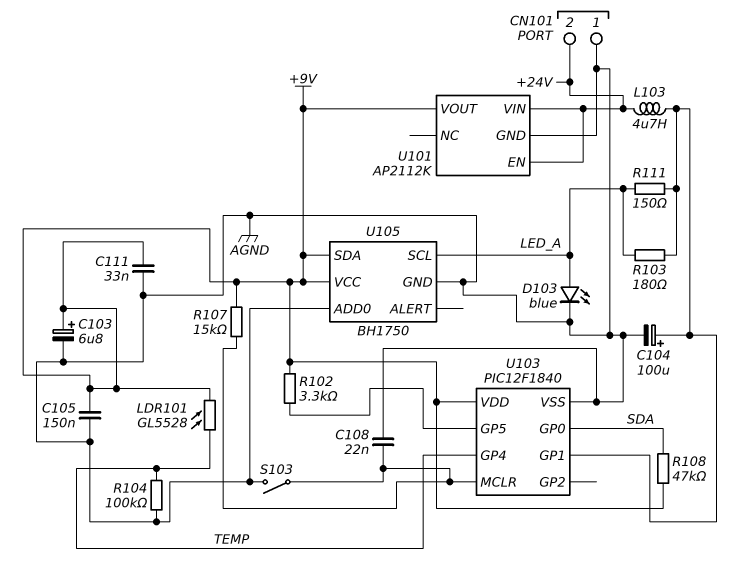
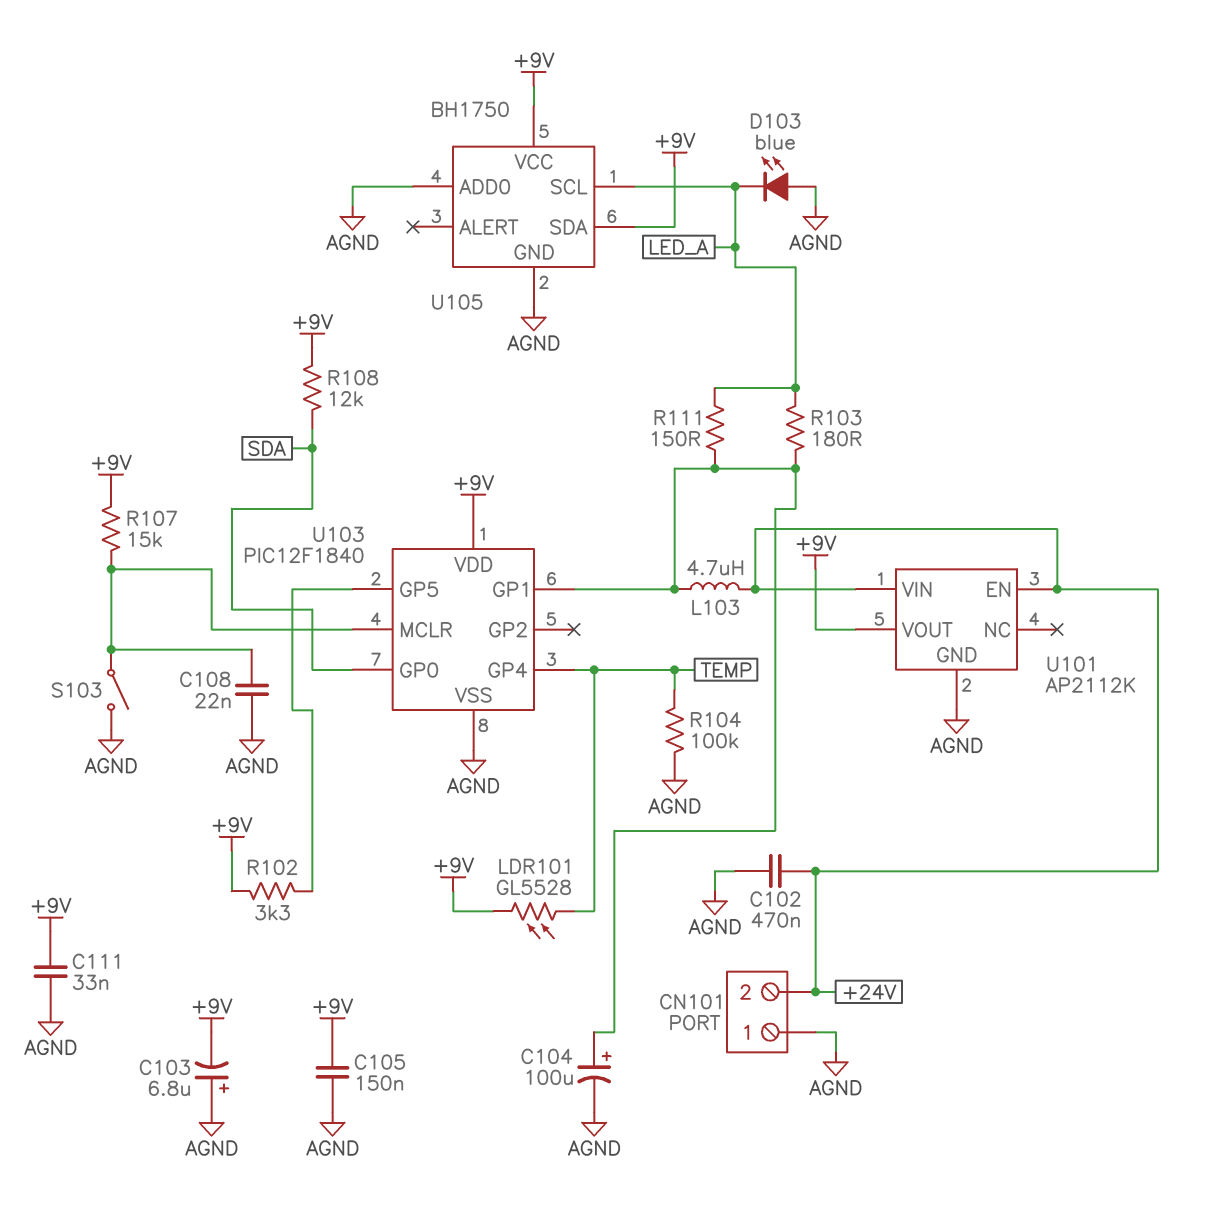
C102: none -> 470nF (+24V, AGND)
C103: 6.8uF (plus +9V, minus AGND) -> 6.8uF (plus AGND, minus +9V)
D103: LED blue (A LED_A, K AGND) -> LED blue (A AGND, K LED_A)
R108: 47k (+9V, SDA) -> 12k (+9V, SDA)

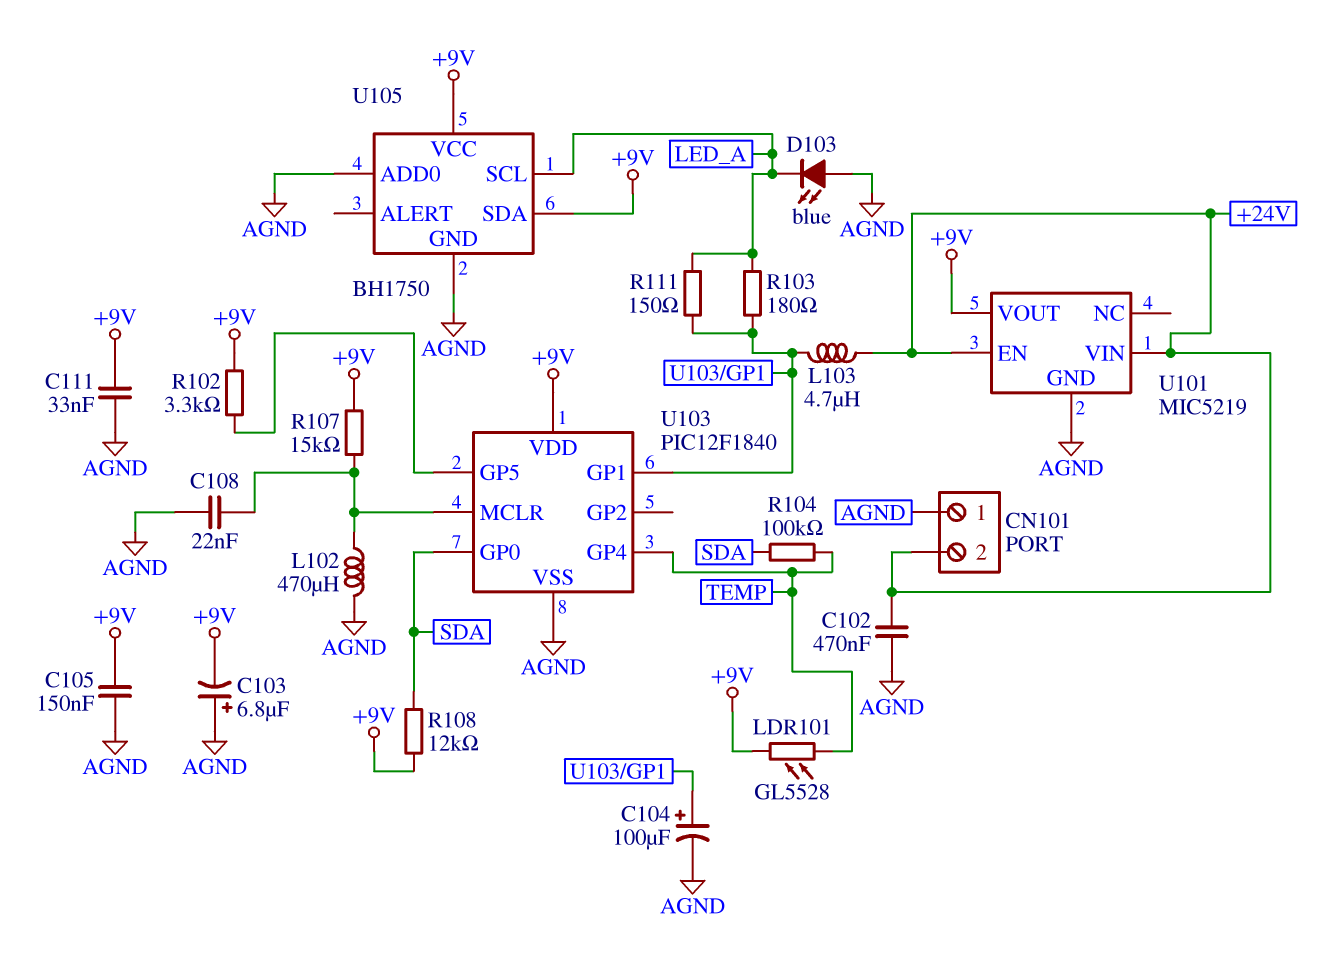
L102: none -> 470uH (AGND, U103/MCLR)
R104: 100k (AGND, TEMP) -> 100k (SDA, TEMP)
S103: switch (AGND, U103/MCLR) -> none
U101: AP2112K -> MIC5219

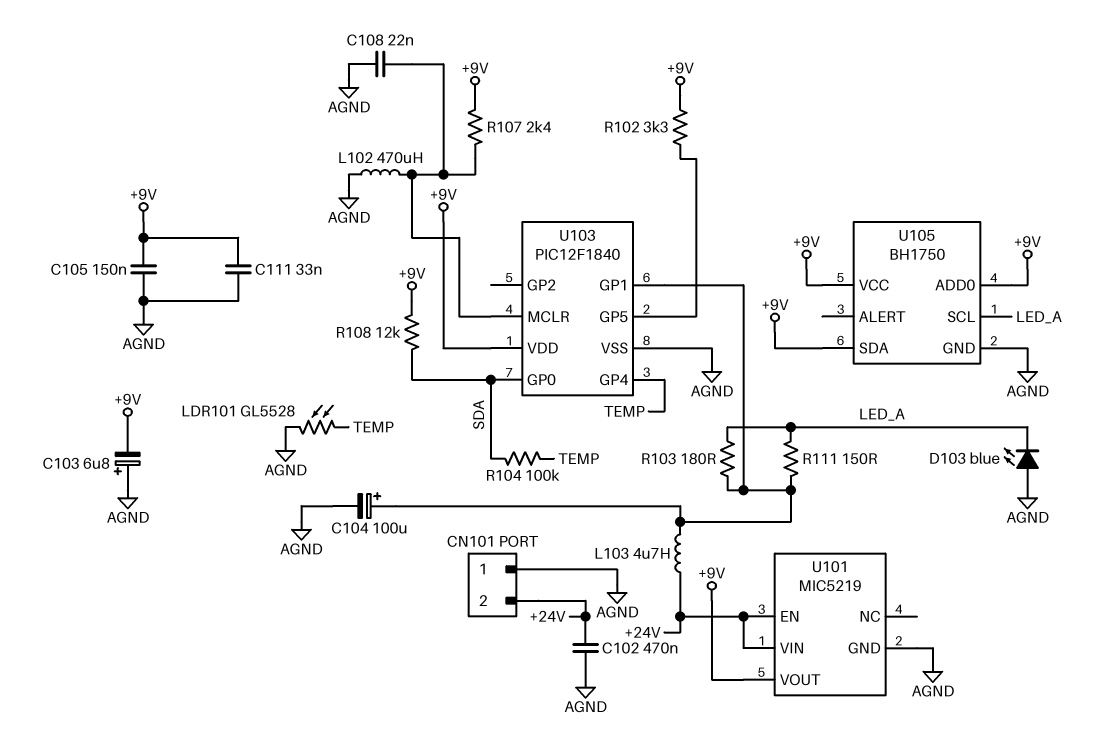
LDR101: GL5528 (+9V, TEMP) -> GL5528 (AGND, TEMP)
R107: 15k (+9V, U103/MCLR) -> 2.4k (+9V, U103/MCLR)
U105 pin ADD0: AGND -> +9V

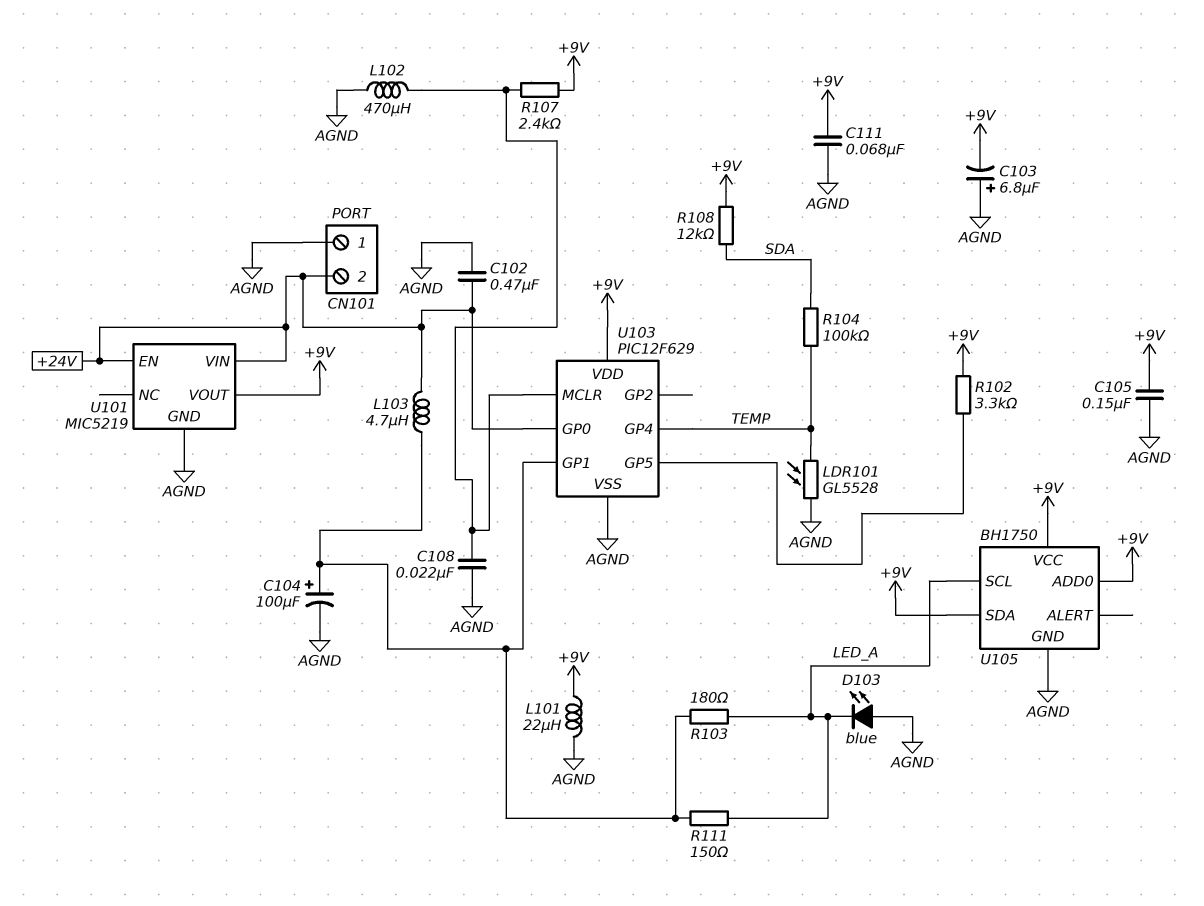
C111: 33nF (+9V, AGND) -> 68nF (+9V, AGND)
L101: none -> 22uH (+9V, AGND)
U103: PIC12F1840 -> PIC12F629
U103 pin GP0: SDA -> +24V

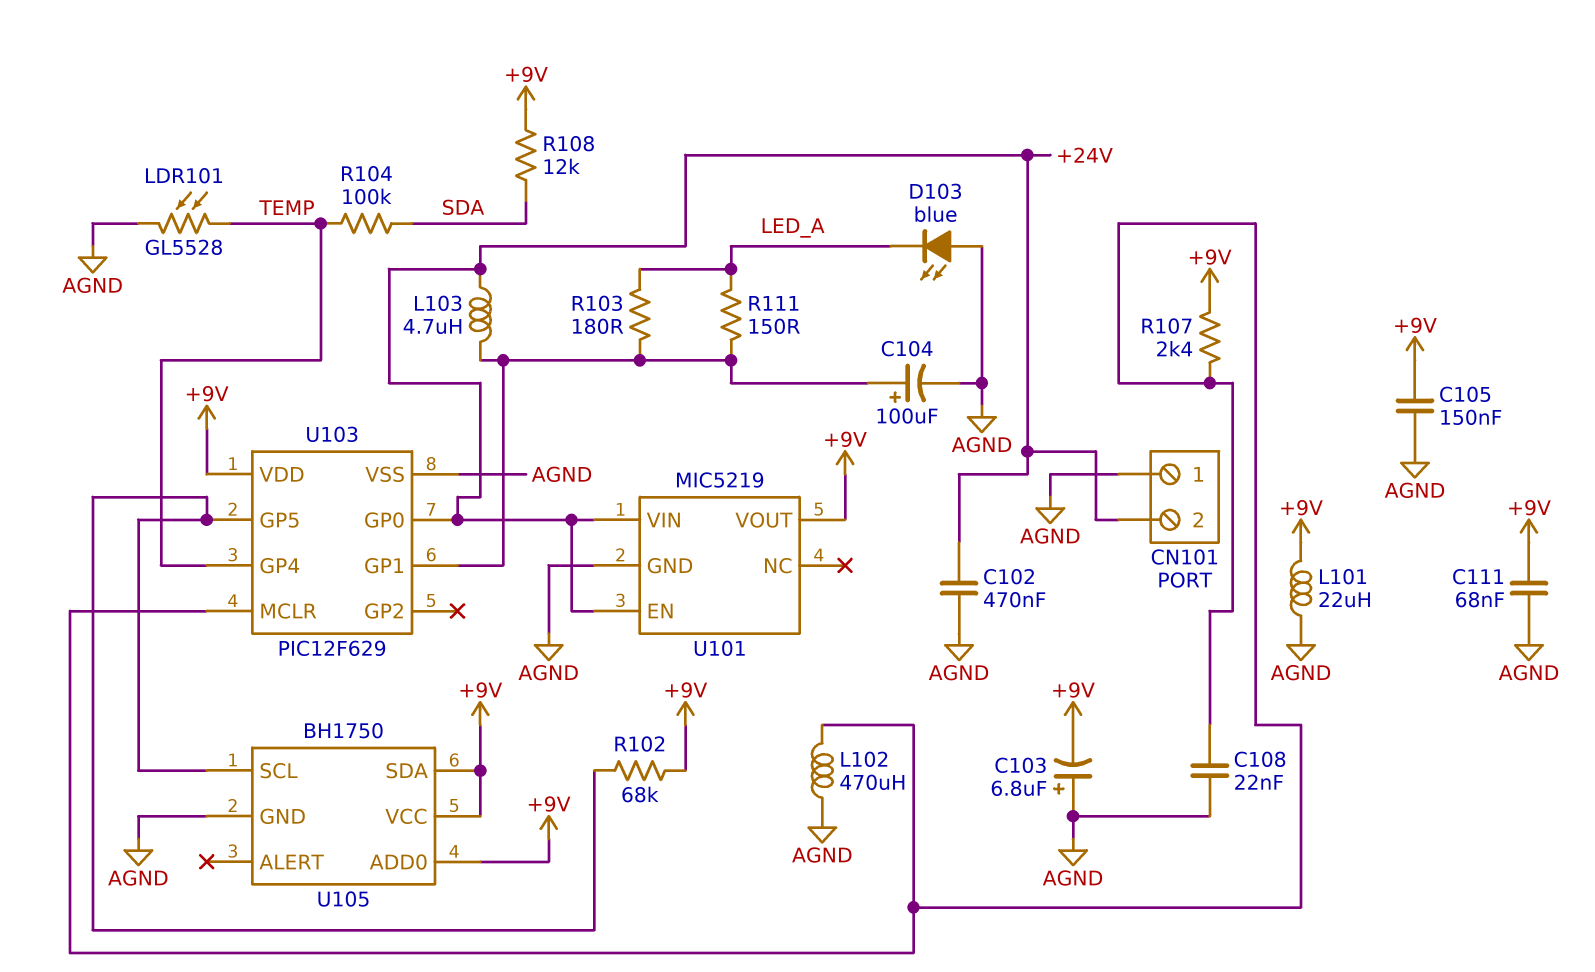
R102: 3.3k (+9V, U103/GP5) -> 68k (+9V, U103/GP5)
U105 pin SCL: LED_A -> U103/GP5

